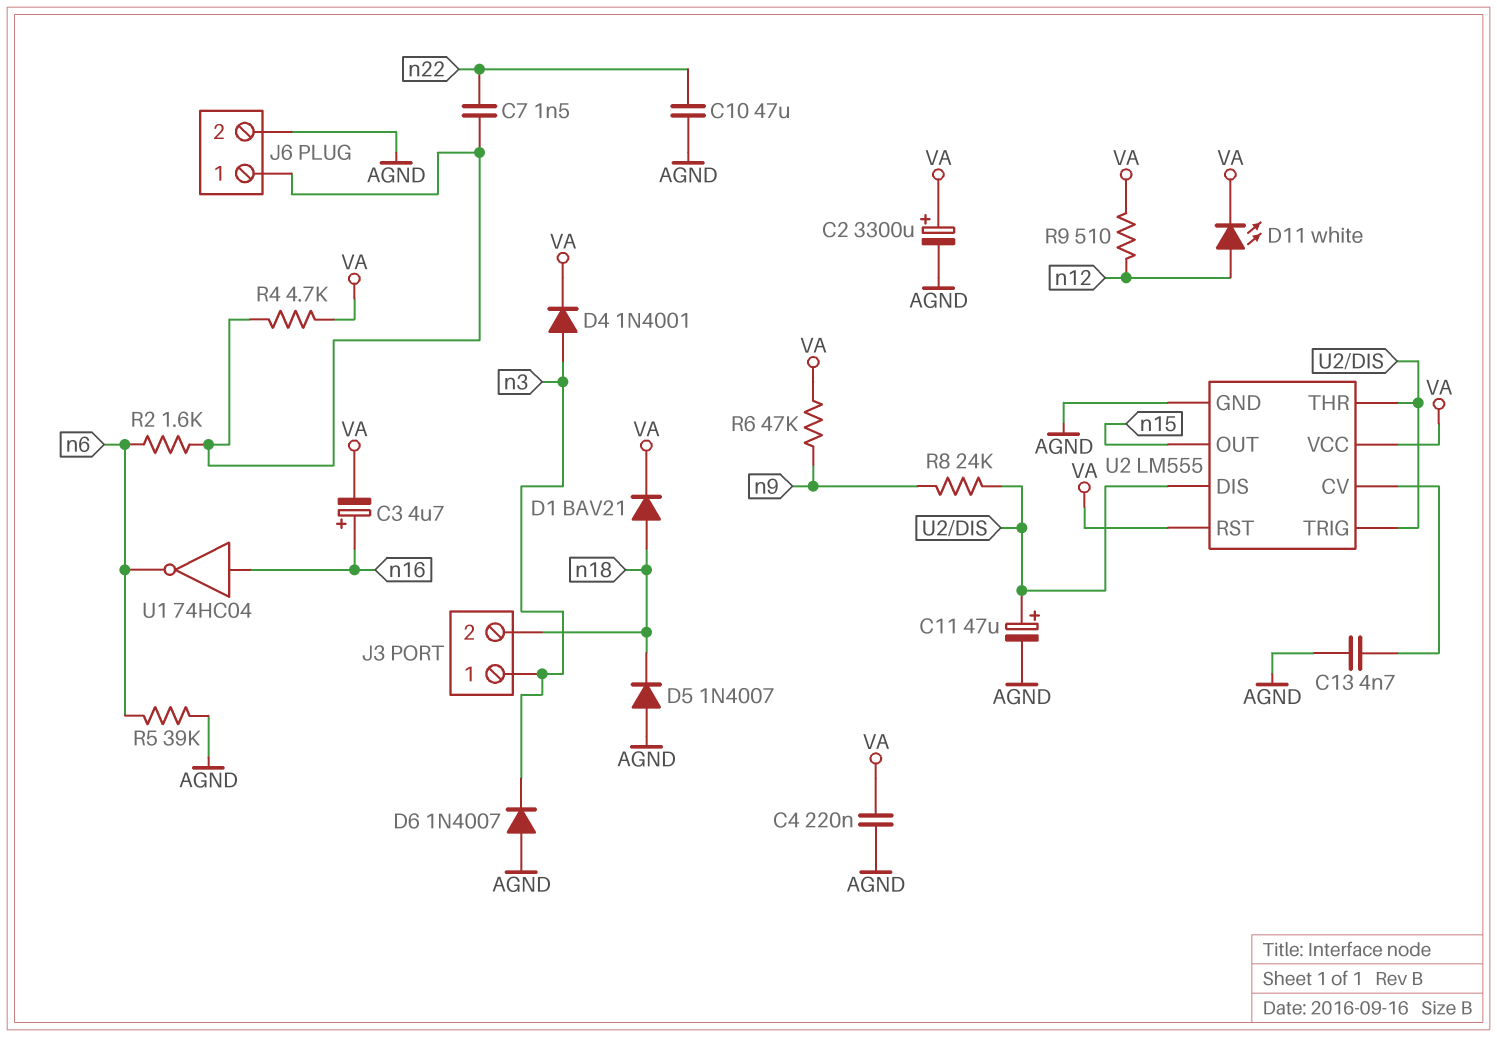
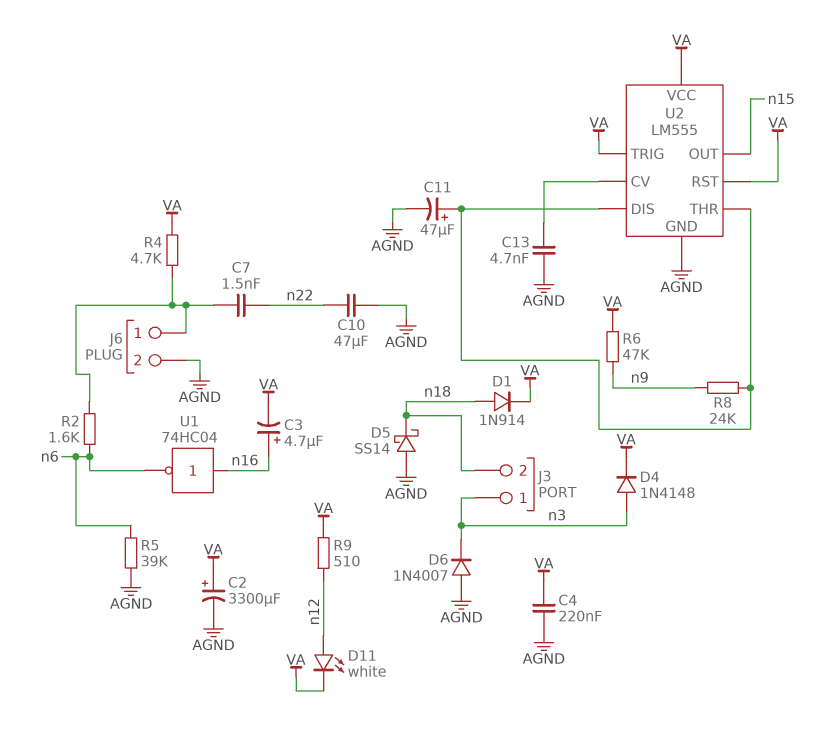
D1: diode BAV21 (A n18, K VA) -> diode 1N914 (A n18, K VA)
D4: diode 1N4001 (A n3, K VA) -> diode 1N4148 (A n3, K VA)
D5: diode 1N4007 (A AGND, K n18) -> schottky SS14 (A AGND, K n18)
U2 pin TRIG: U2/DIS -> VA

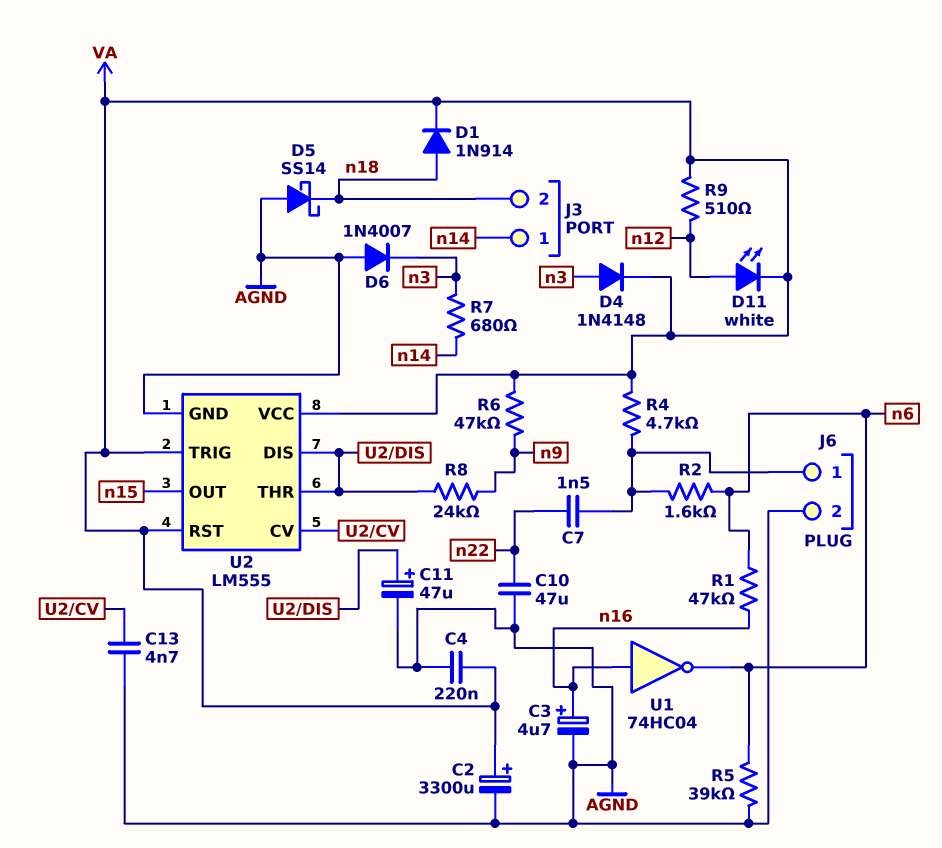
C3: 4.7uF (plus n16, minus VA) -> 4.7uF (plus n16, minus AGND)
J3 pin 1: n3 -> n14
R1: none -> 47k (n6, n16)
R7: none -> 680 (n3, n14)

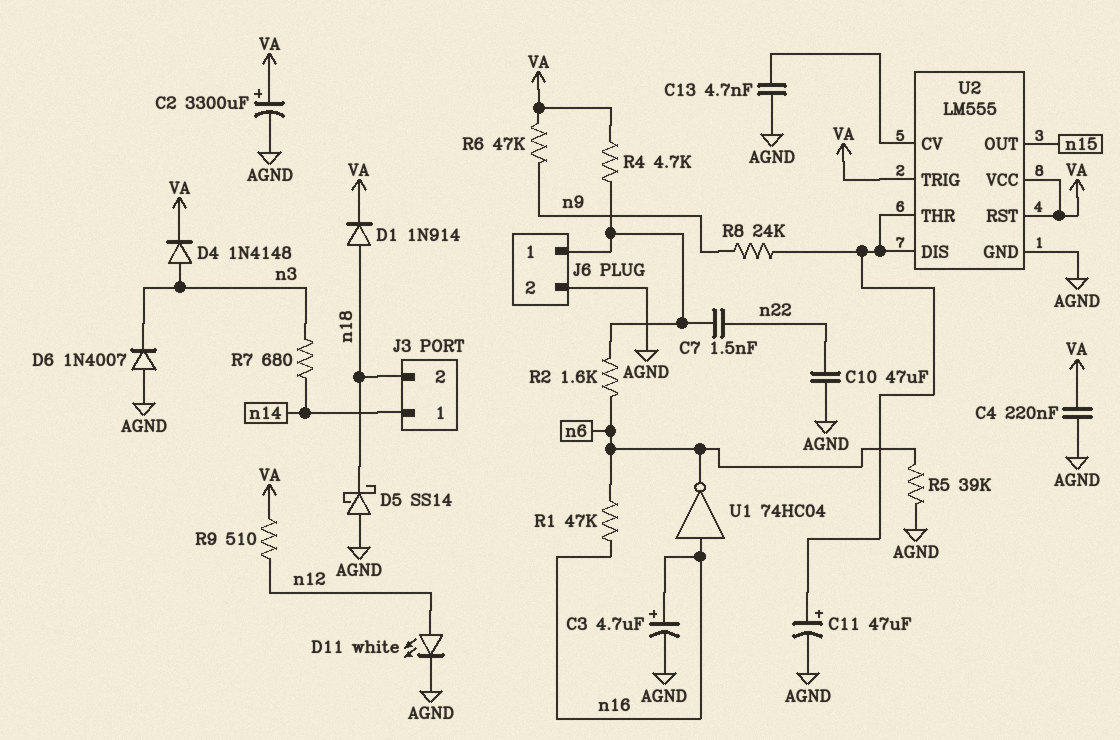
D11: LED white (A n12, K VA) -> LED white (A n12, K AGND)

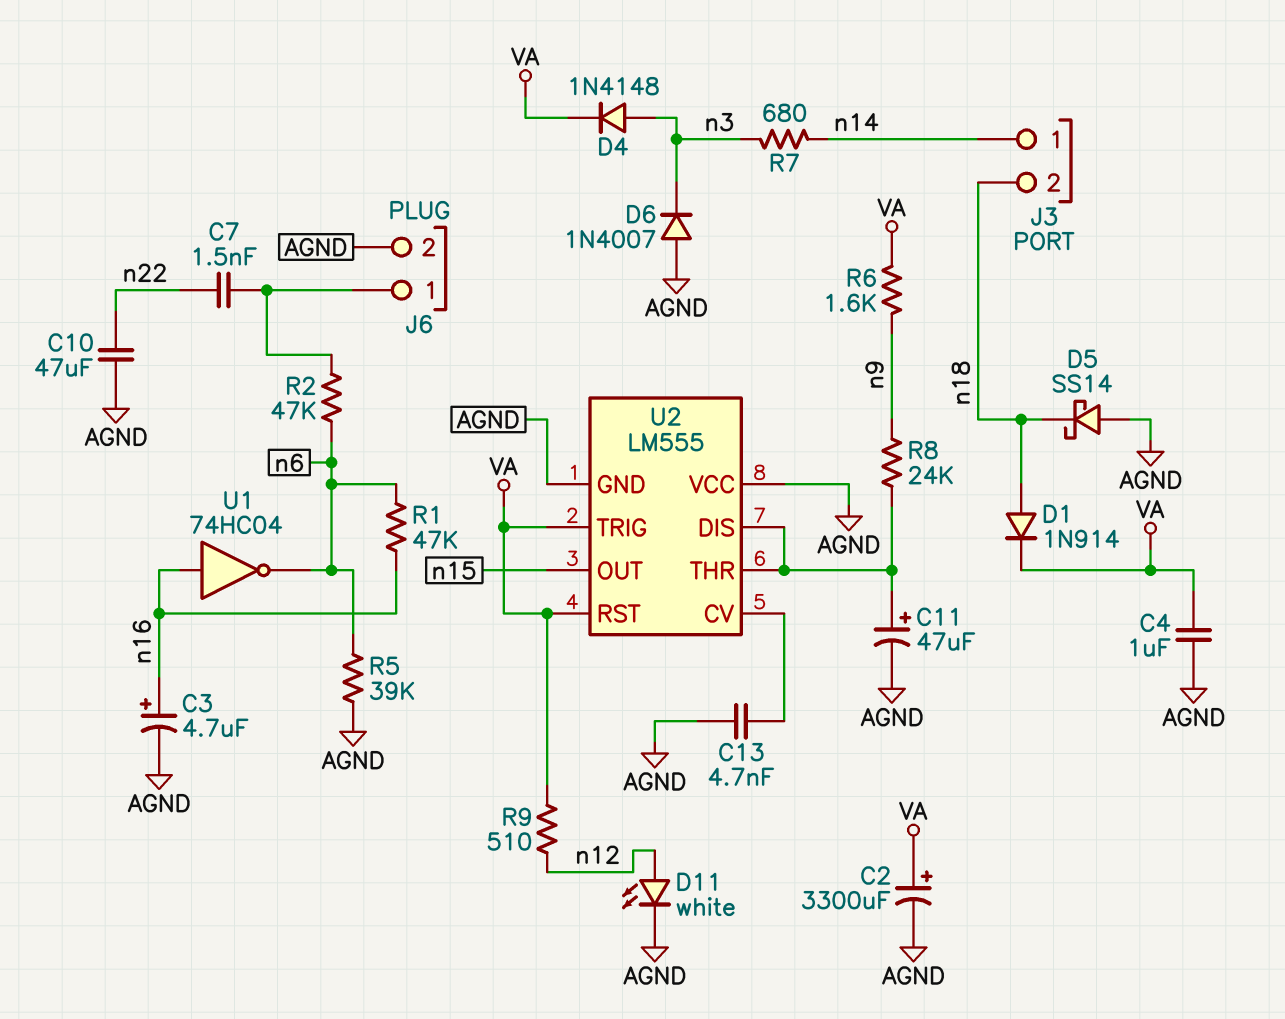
C4: 220nF (AGND, VA) -> 1uF (AGND, VA)
R2: 1.6k (J6/1, n6) -> 47k (J6/1, n6)
R4: 4.7k (J6/1, VA) -> none
R6: 47k (VA, n9) -> 1.6k (VA, n9)
U2 pin VCC: VA -> AGND

